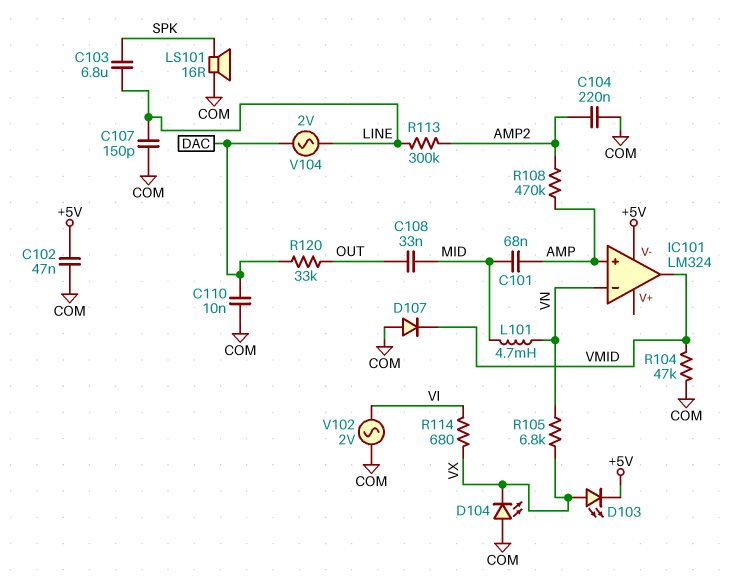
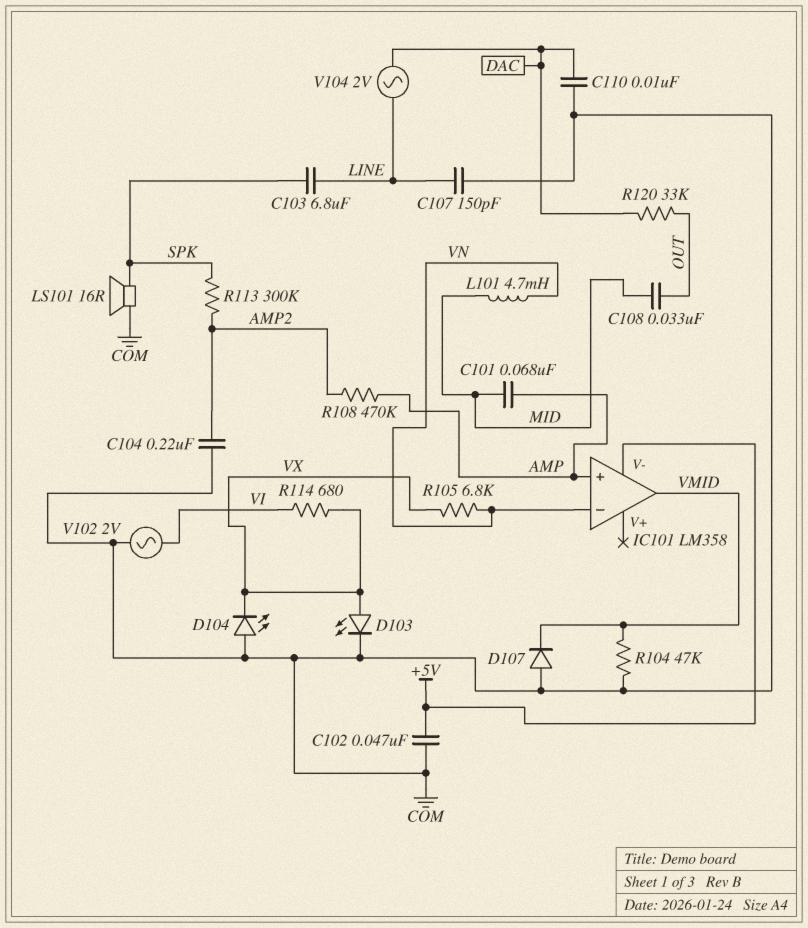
D103: LED (A VX, K +5V) -> LED (A VX, K COM)
IC101: LM324 -> LM358
R113: 300k (AMP2, LINE) -> 300k (AMP2, SPK)

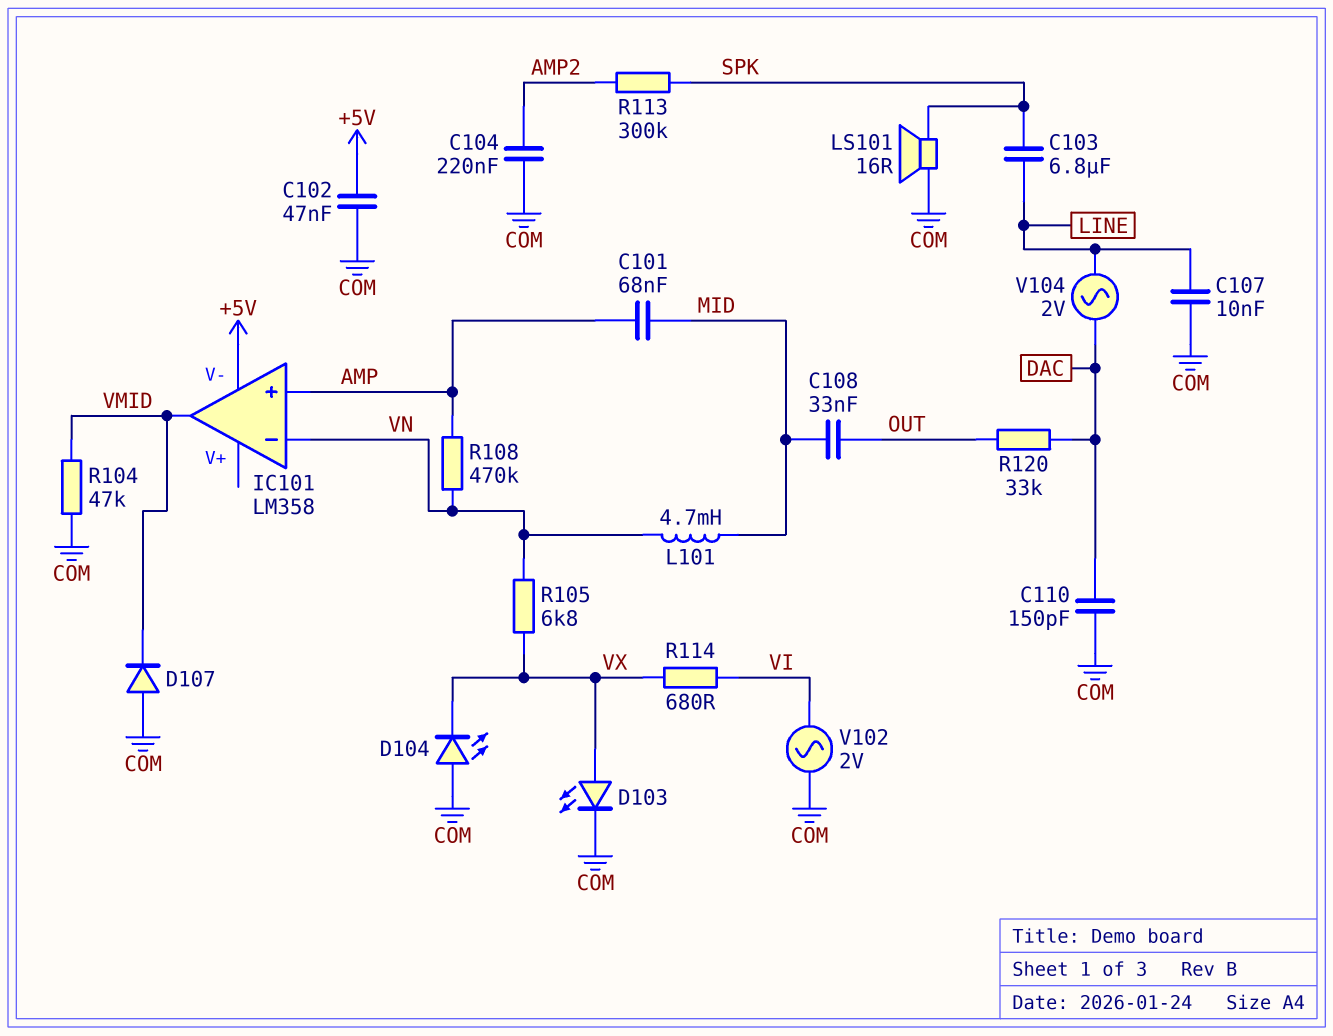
C107: 150pF (COM, LINE) -> 10nF (COM, LINE)
C110: 10nF (COM, DAC) -> 150pF (COM, DAC)
R108: 470k (AMP, AMP2) -> 470k (AMP, VN)

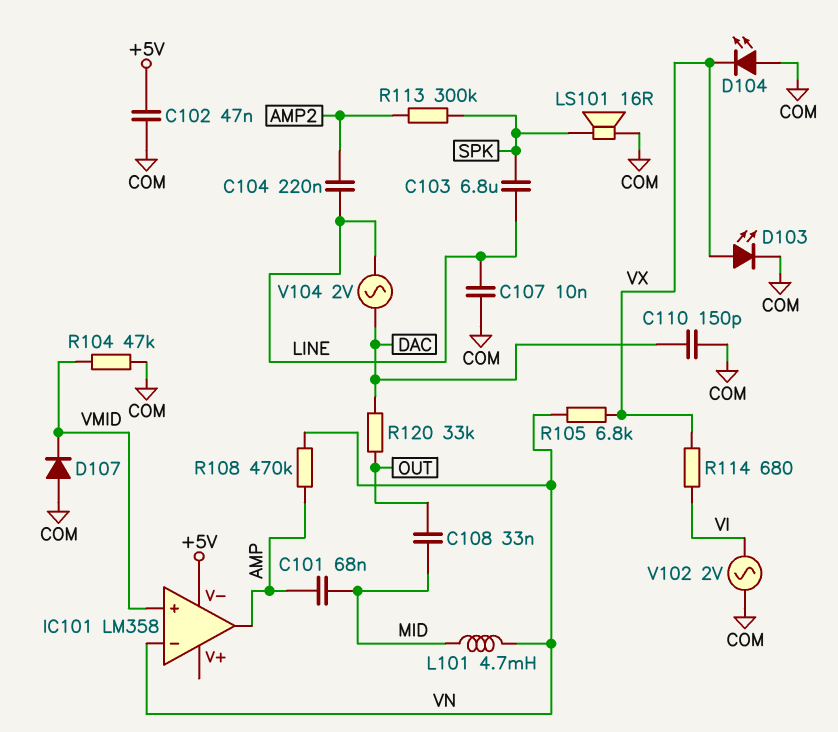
C104: 220nF (AMP2, COM) -> 220nF (AMP2, LINE)
IC101 pin in+: AMP -> VMID
IC101 pin out: VMID -> AMP

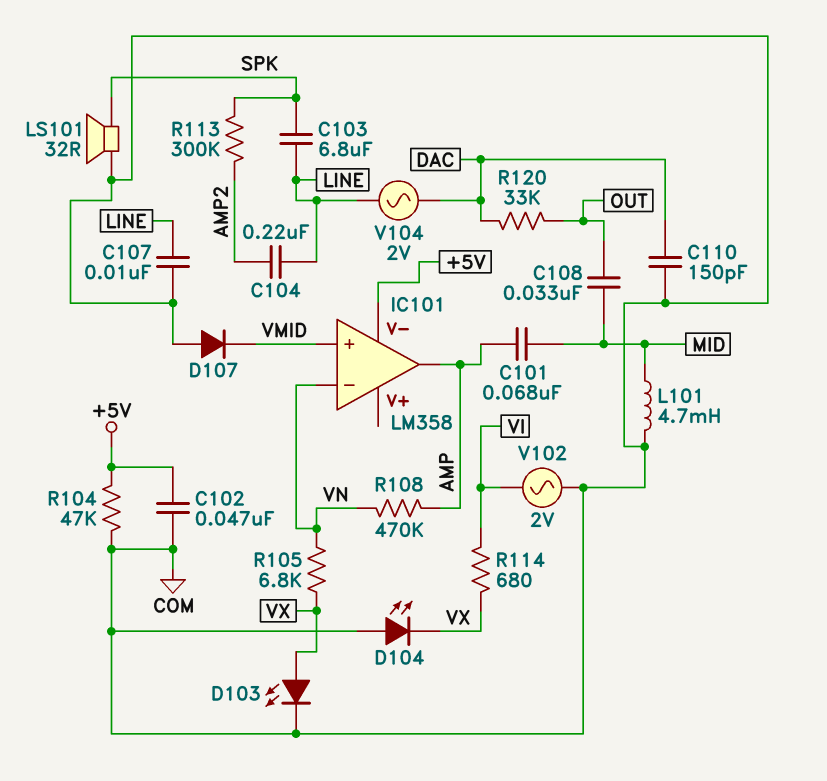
L101: 4.7mH (MID, VN) -> 4.7mH (COM, MID)
LS101: speaker 16R (COM, SPK) -> speaker 32R (COM, SPK)
R104: 47k (COM, VMID) -> 47k (+5V, COM)

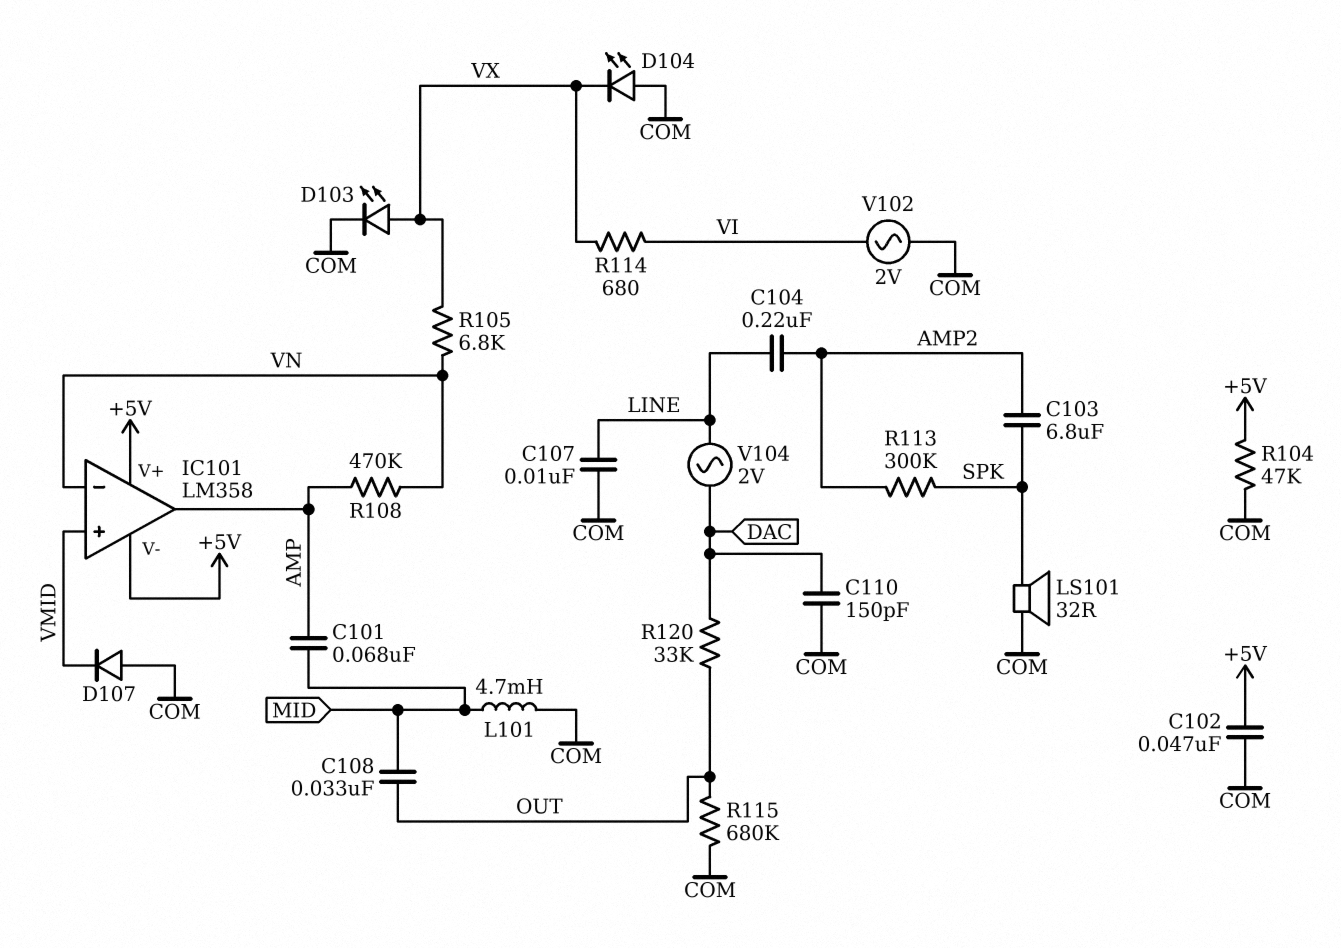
C103: 6.8uF (LINE, SPK) -> 6.8uF (AMP2, SPK)
IC101 pin V+: none -> +5V
R115: none -> 680k (COM, OUT)

